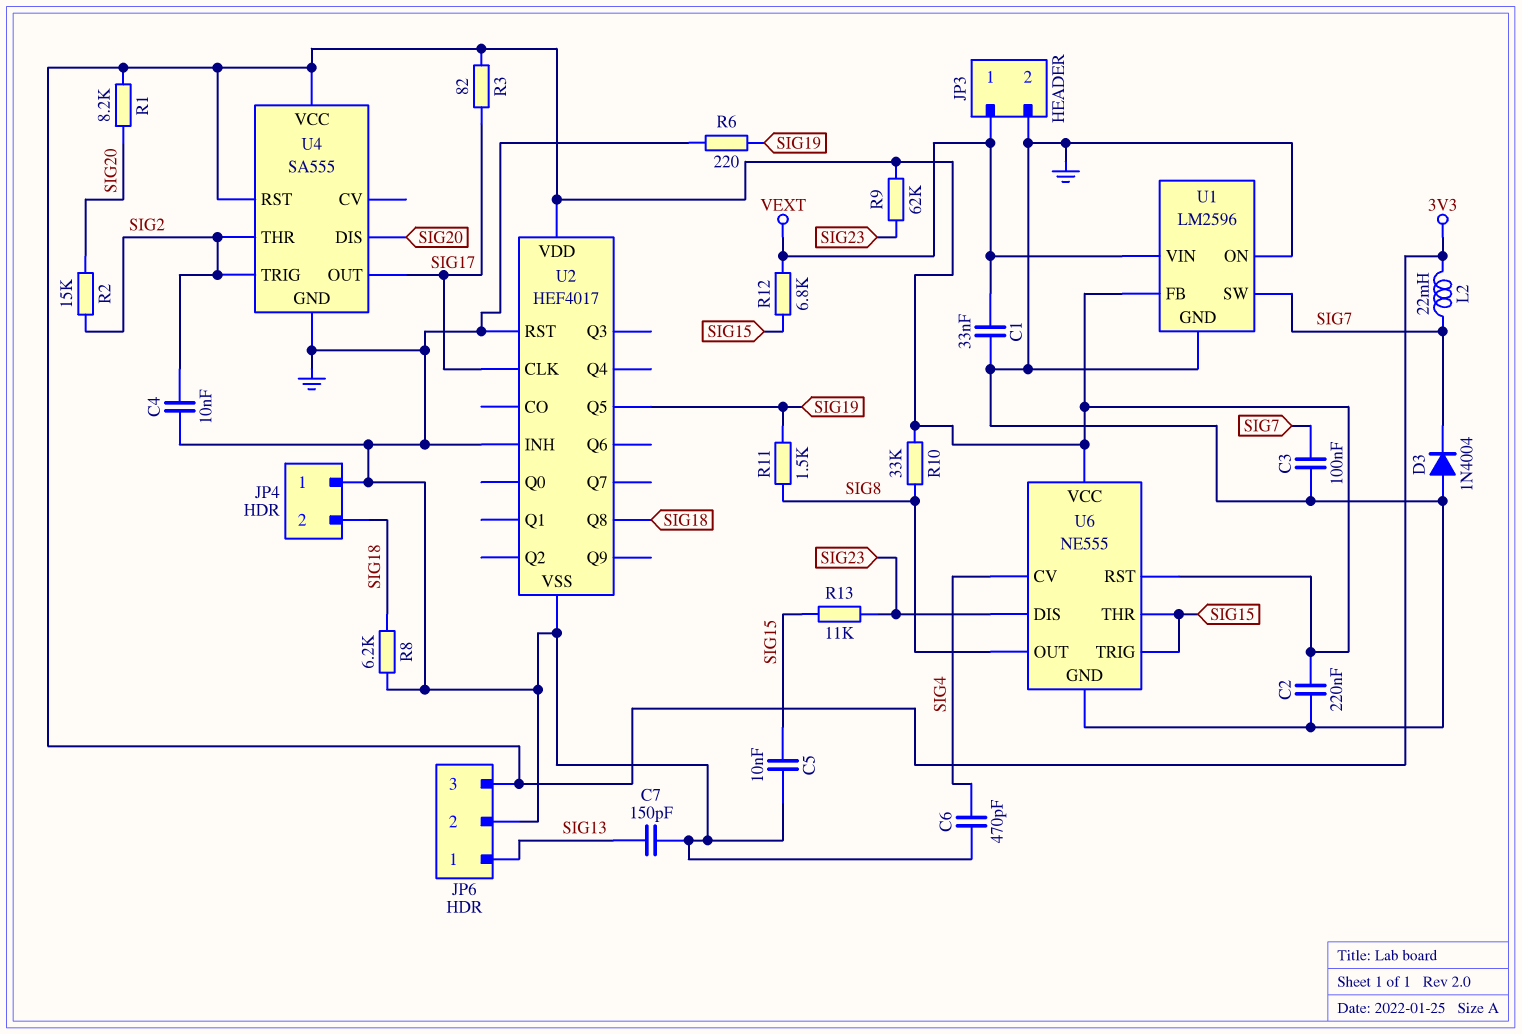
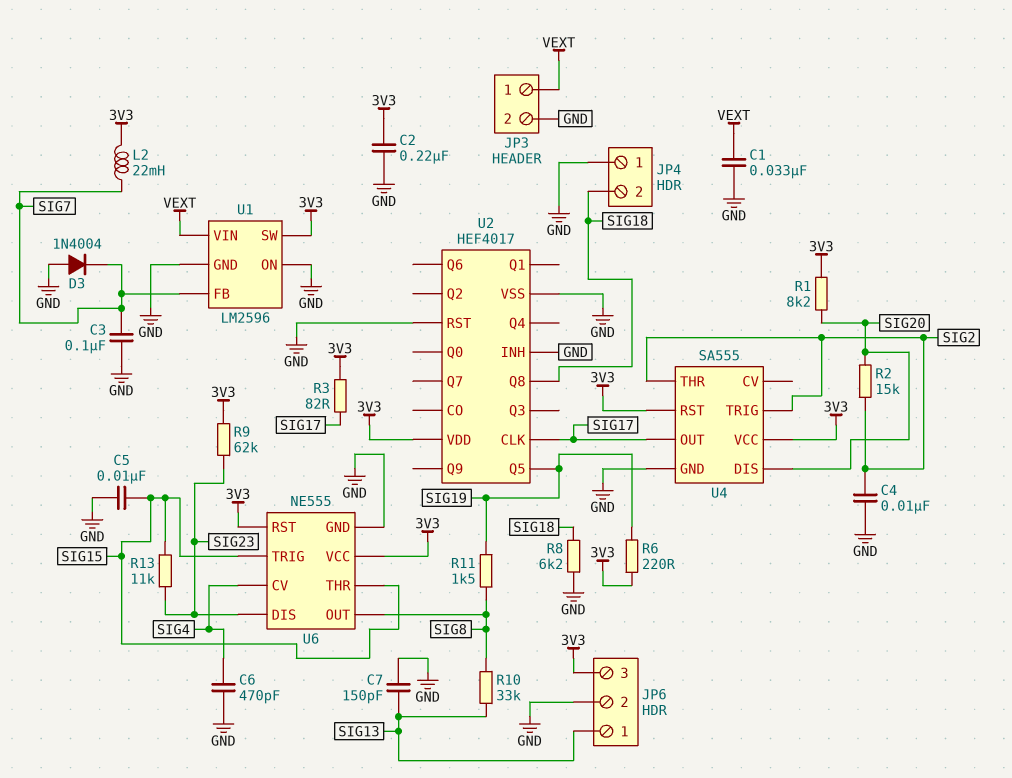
R6: 220 (GND, SIG19) -> 220 (3V3, SIG19)
R10: 33k (3V3, SIG8) -> 33k (SIG8, SIG13)
R12: 6.8k (SIG15, VEXT) -> none
U1 pin FB: 3V3 -> SIG7
U1 pin SW: SIG7 -> 3V3

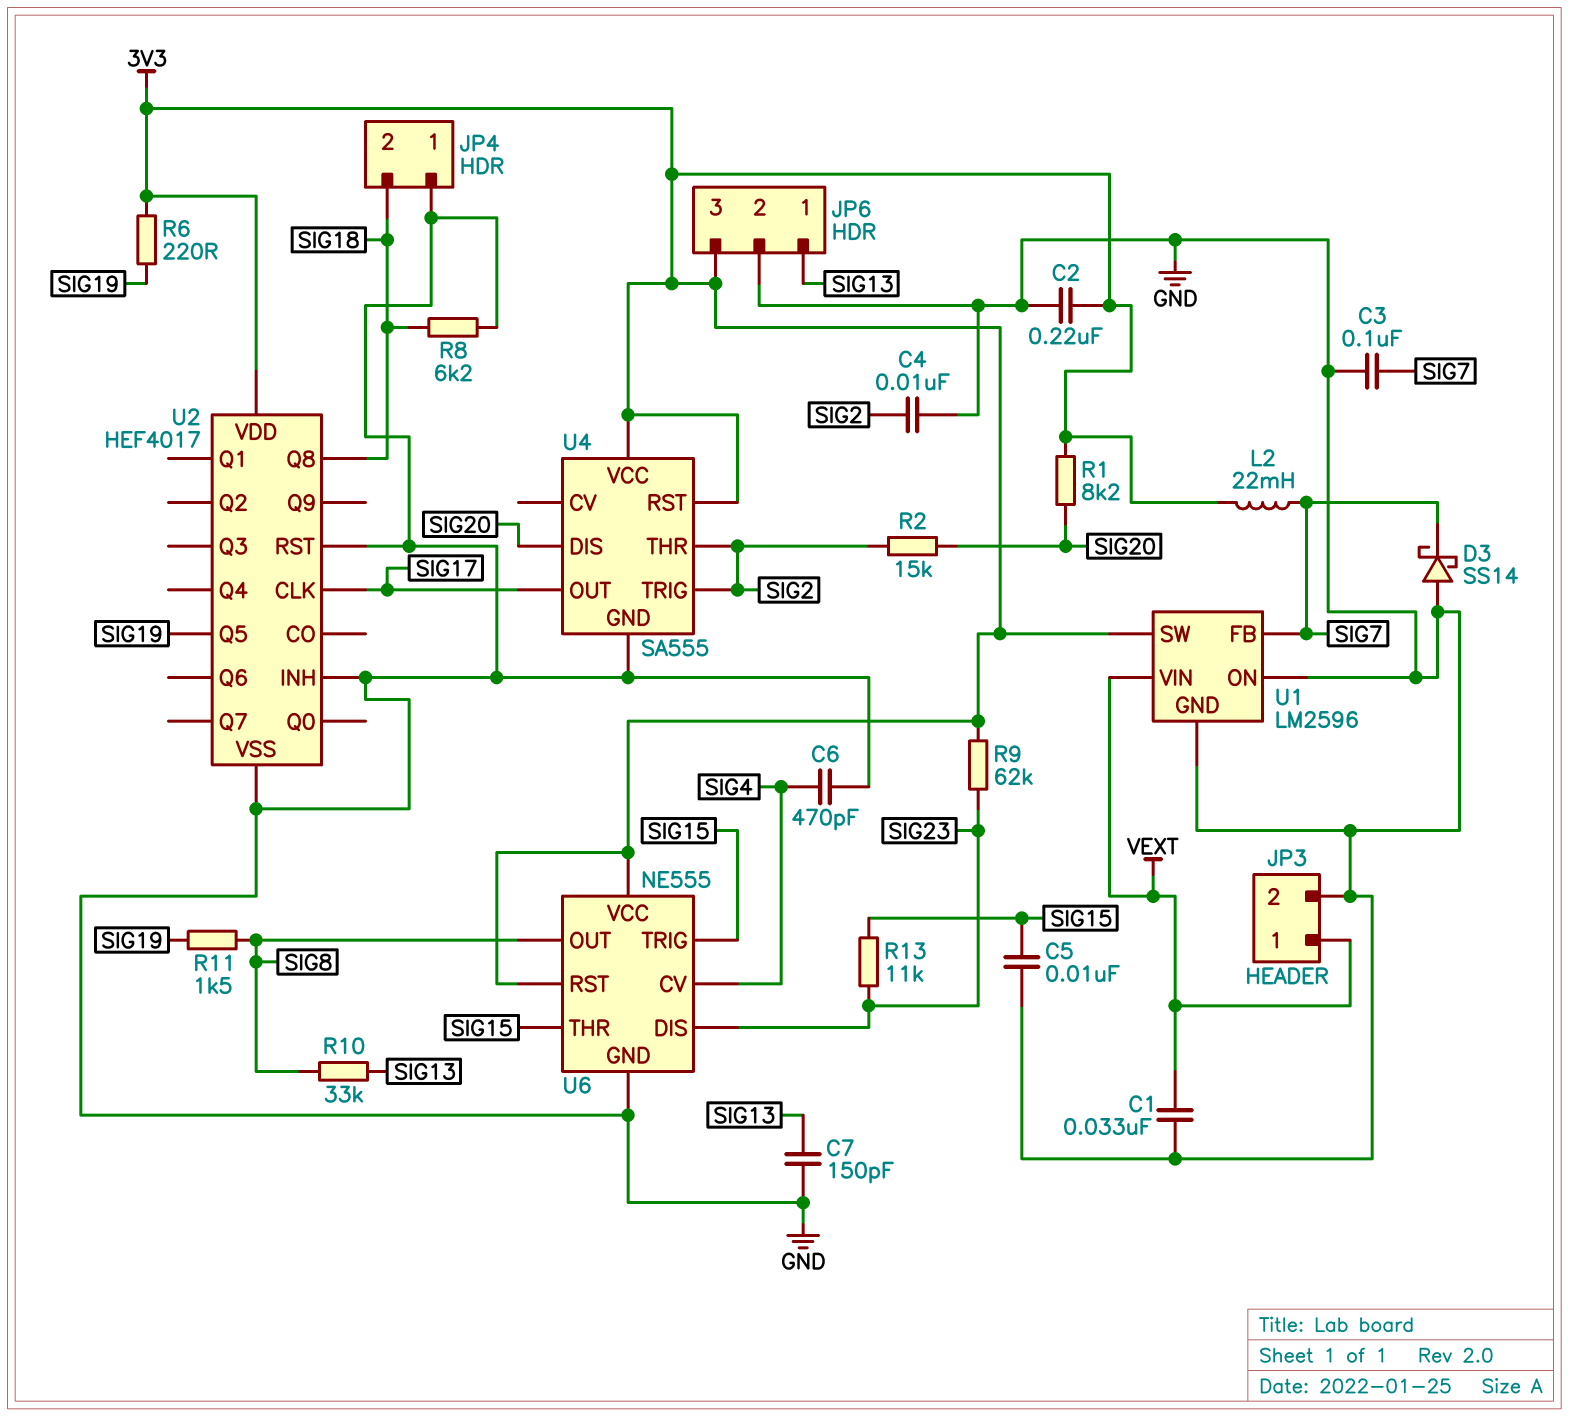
D3: diode 1N4004 (A GND, K SIG7) -> schottky SS14 (A GND, K SIG7)
R3: 82 (3V3, SIG17) -> none

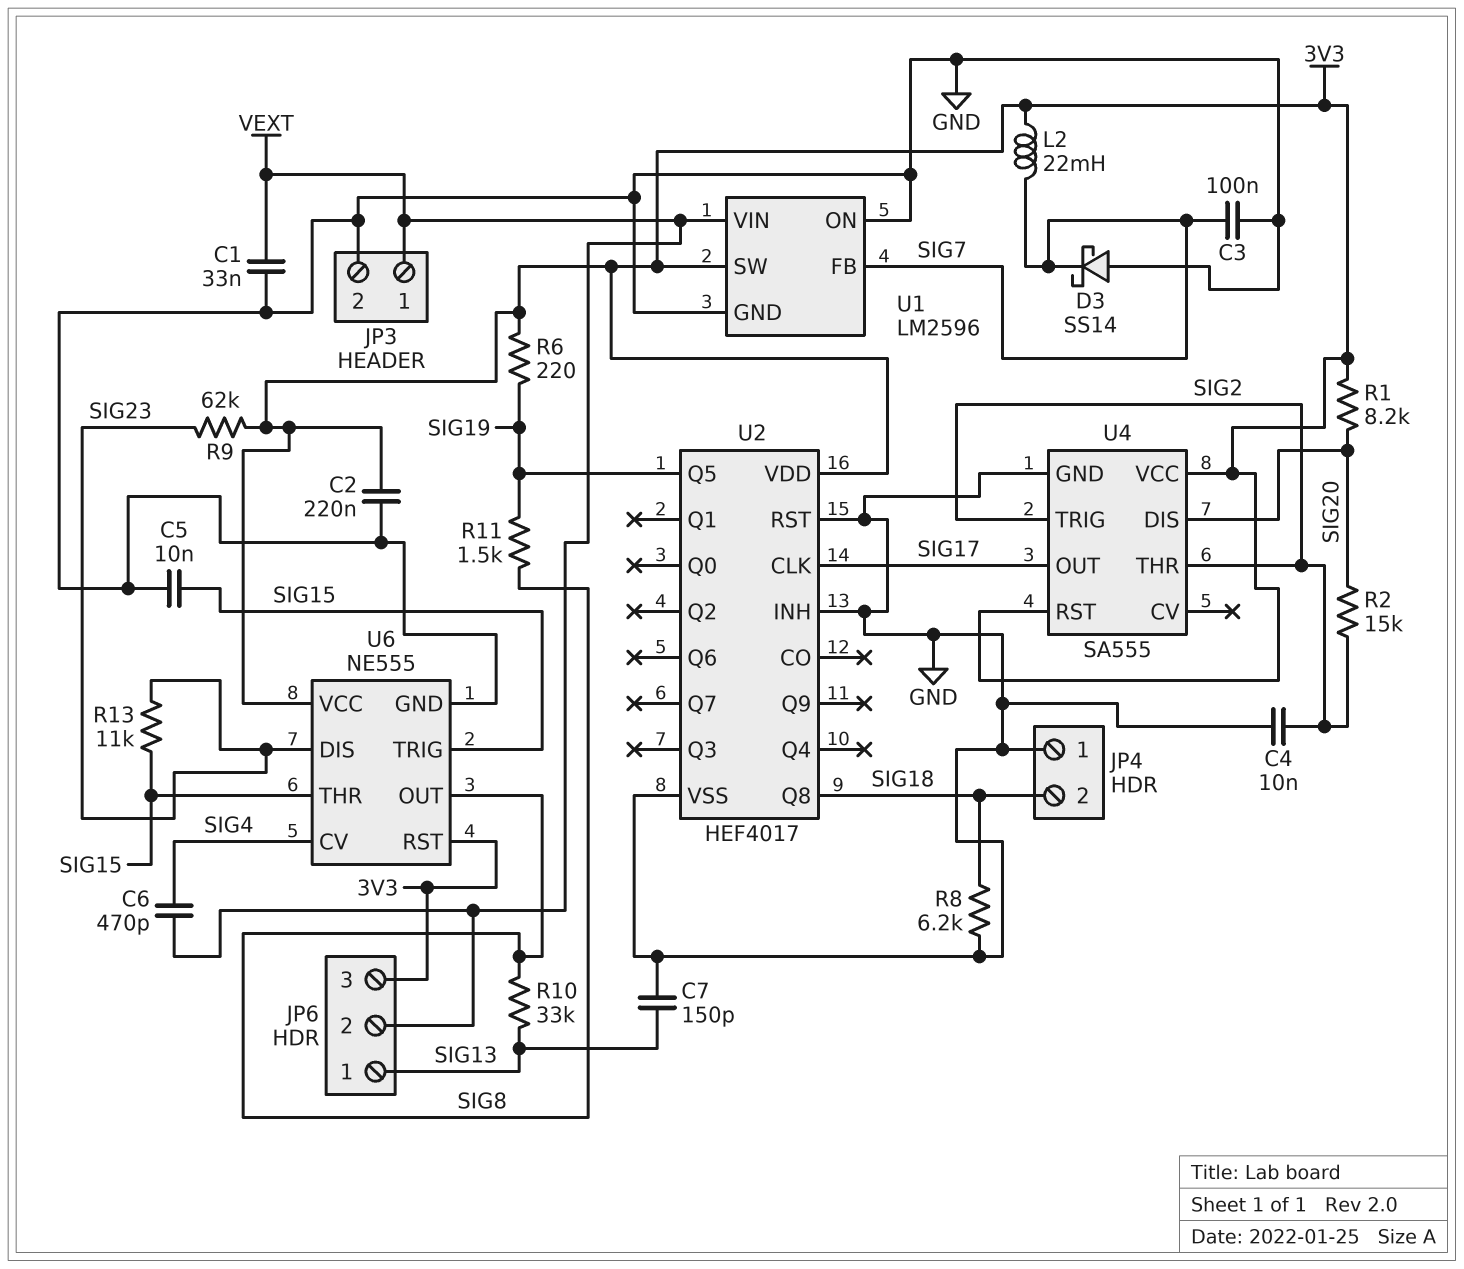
C6: 470pF (GND, SIG4) -> 470pF (SIG4, VEXT)
JP6 pin 2: GND -> VEXT

